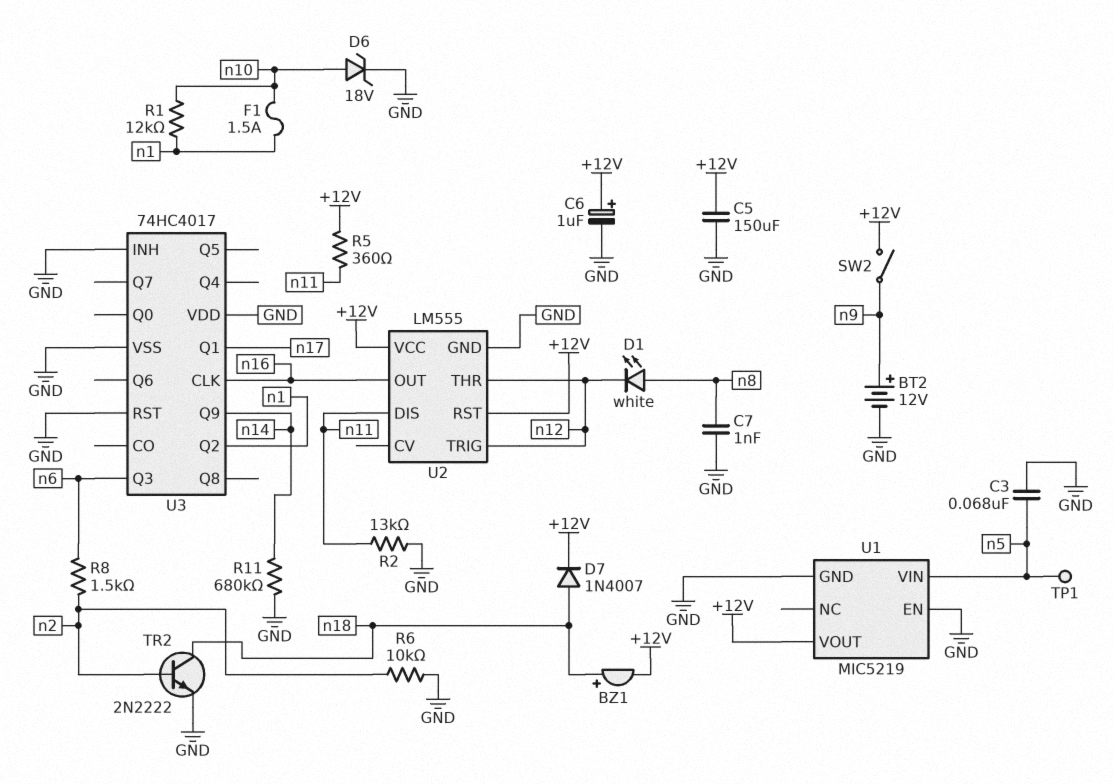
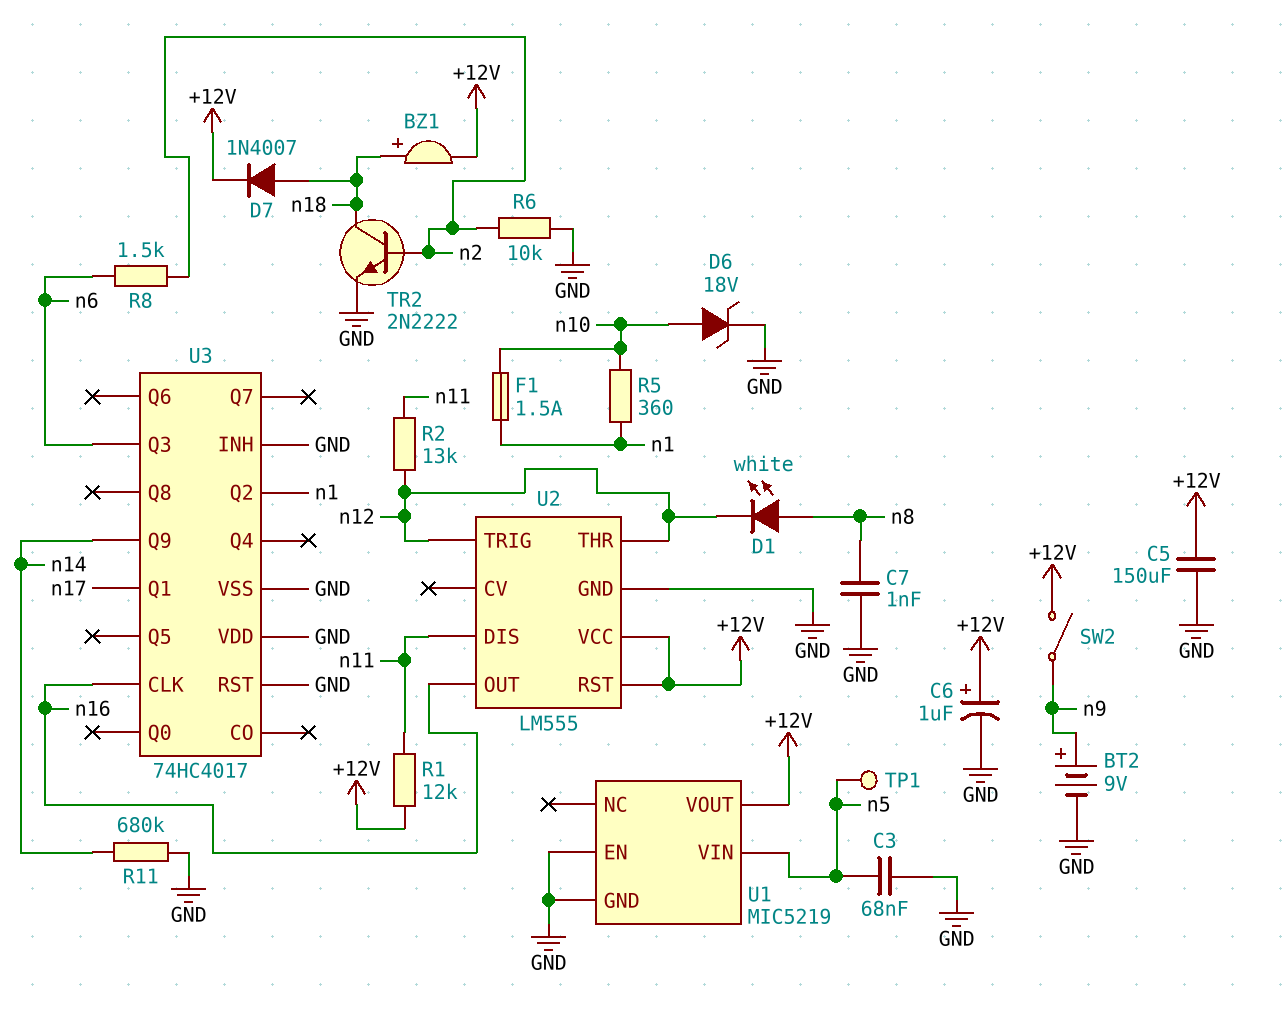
BT2: 12V (plus n9, minus GND) -> 9V (plus n9, minus GND)
R1: 12k (n1, n10) -> 12k (+12V, n11)
R2: 13k (GND, n11) -> 13k (n11, n12)
R5: 360 (+12V, n11) -> 360 (n1, n10)

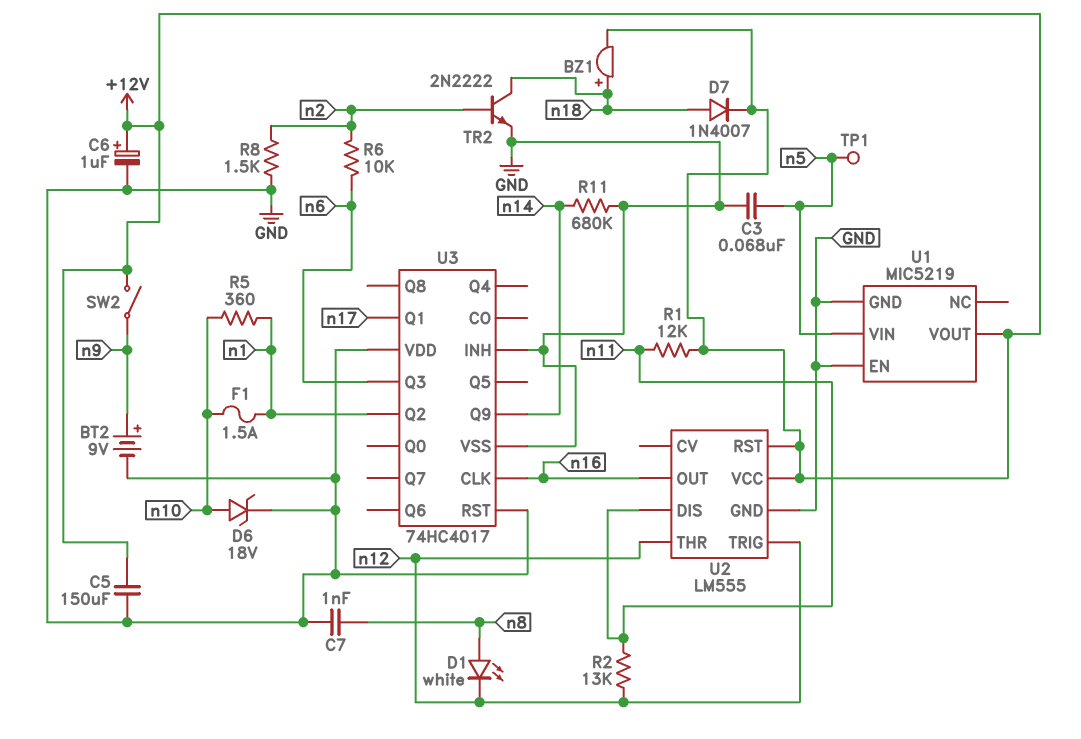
R6: 10k (GND, n2) -> 10k (n2, n6)
R8: 1.5k (n2, n6) -> 1.5k (GND, n2)

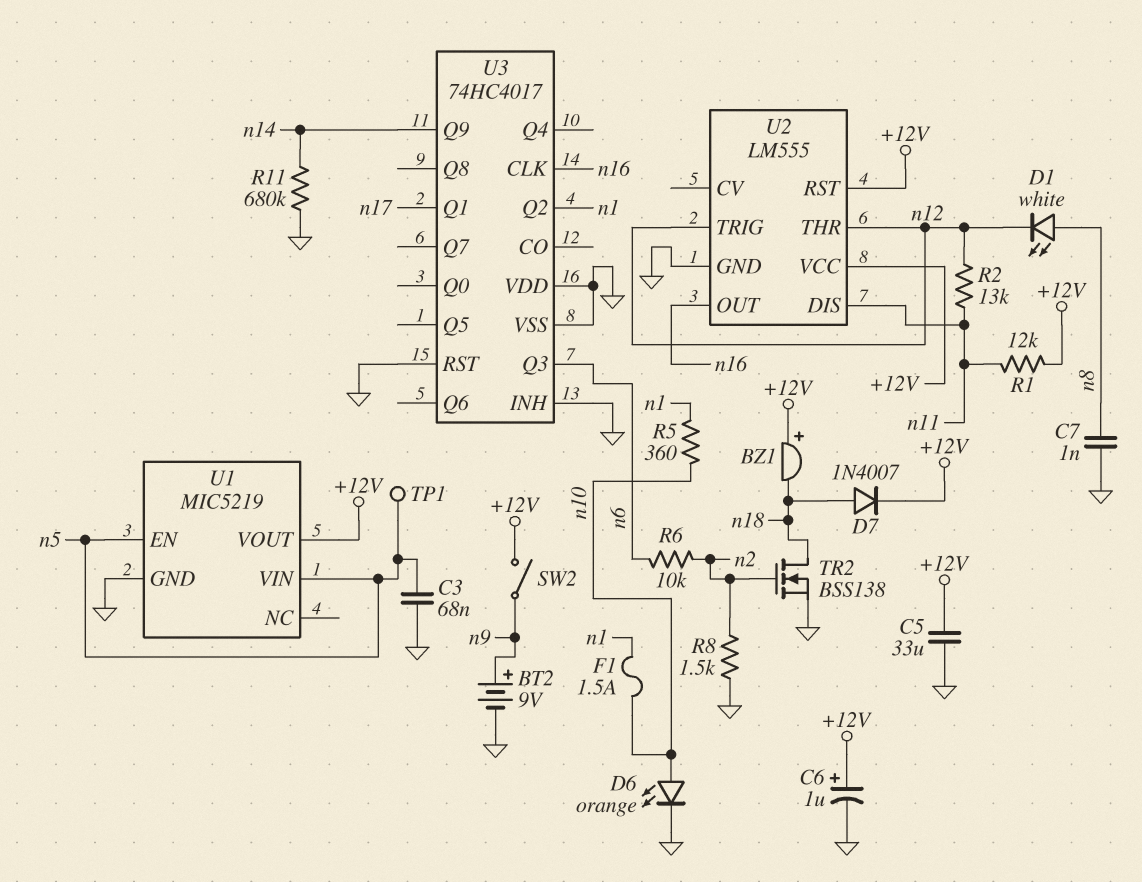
BZ1: buzzer (plus n18, minus +12V) -> buzzer (plus +12V, minus n18)
C5: 150uF (+12V, GND) -> 33uF (+12V, GND)
D6: zener 18V (A n10, K GND) -> LED orange (A n10, K GND)
TR2: NPN 2N2222 (B n2, C n18, E GND) -> NMOS BSS138 (G n2, D n18, S GND)
U1 pin EN: GND -> n5

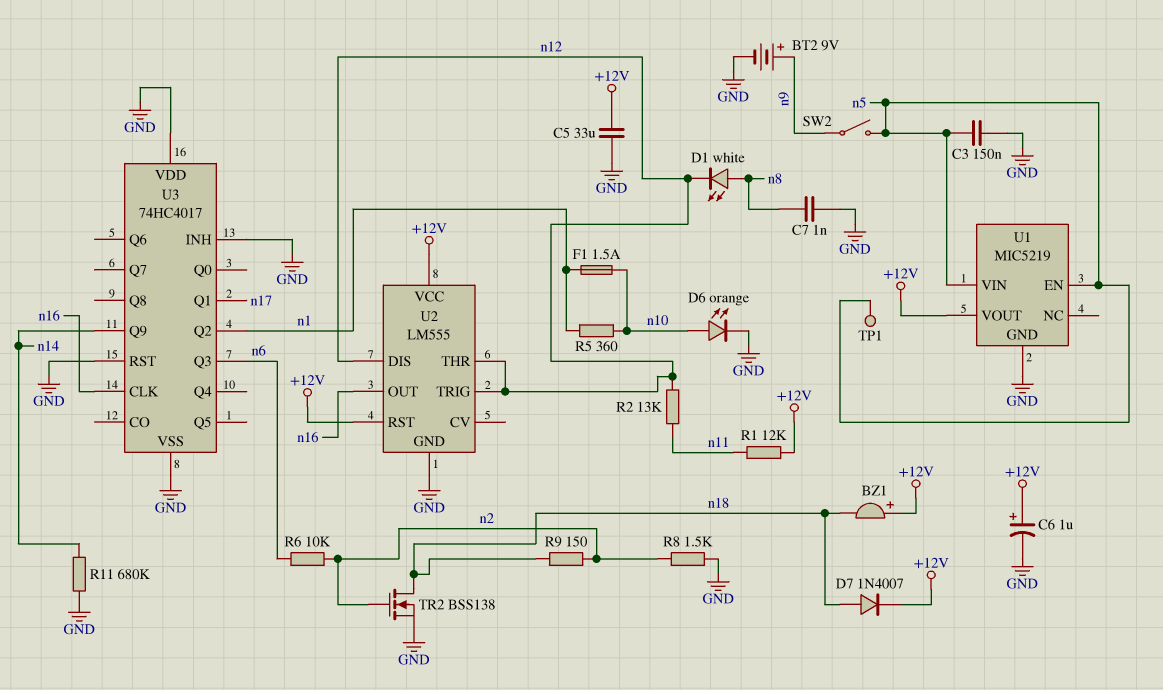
C3: 68nF (GND, n5) -> 150nF (GND, n5)
R9: none -> 150 (n2, n18)
SW2: switch (+12V, n9) -> switch (n5, n9)
U2 pin DIS: n11 -> n12

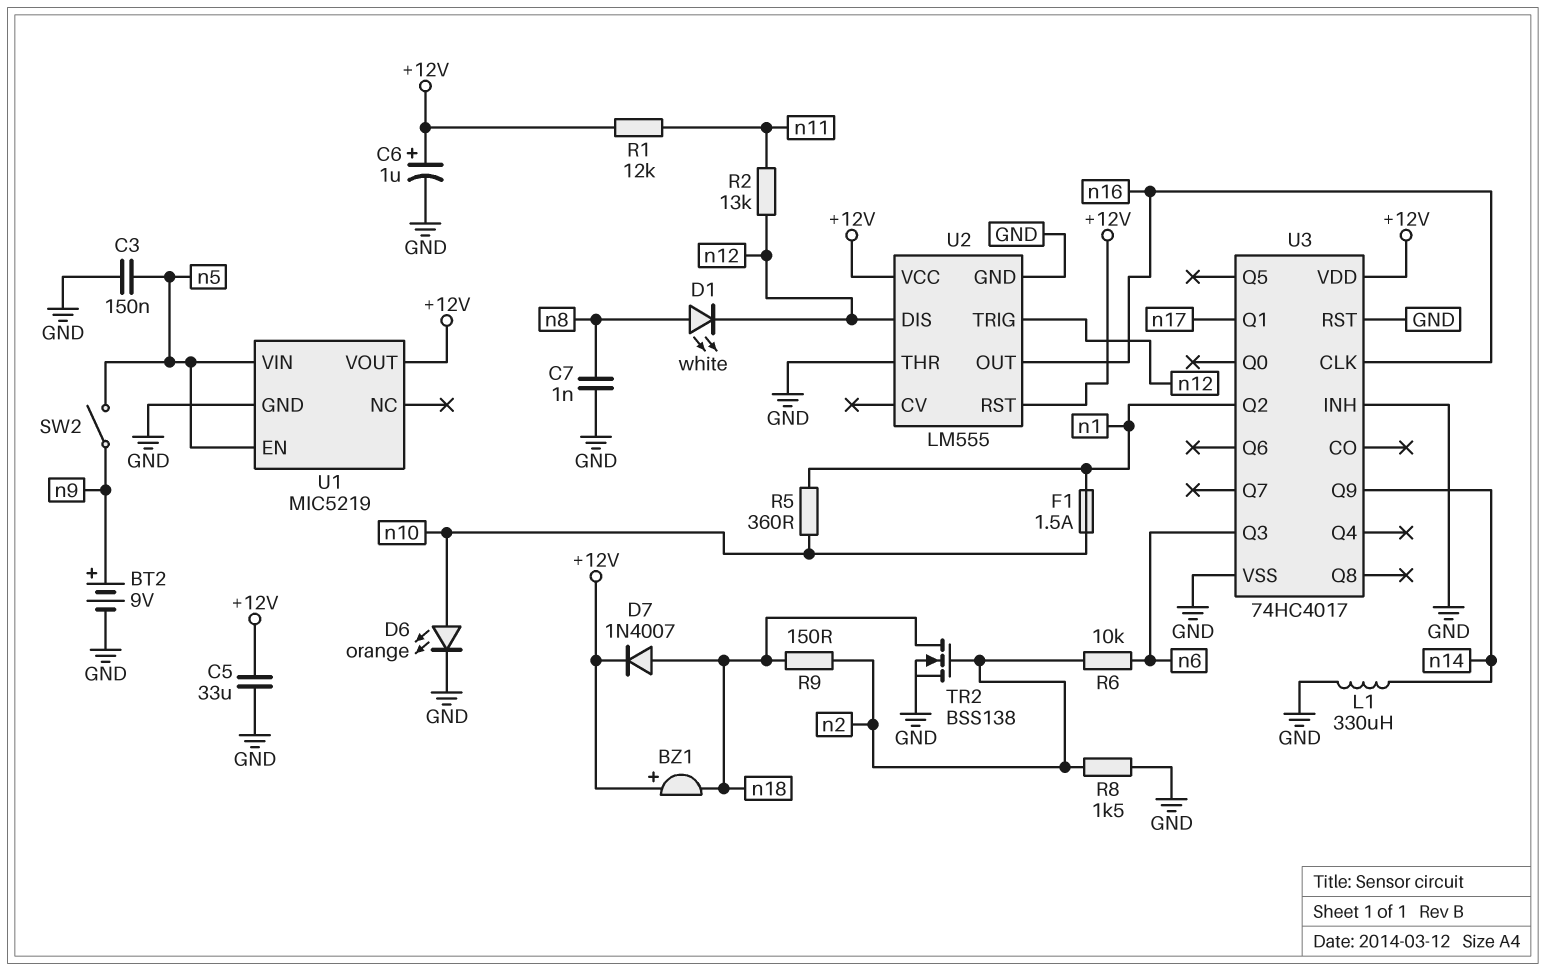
L1: none -> 330uH (GND, n14)
R11: 680k (GND, n14) -> none
TP1: test point (n5) -> none
U2 pin THR: n12 -> GND
U3 pin VDD: GND -> +12V

